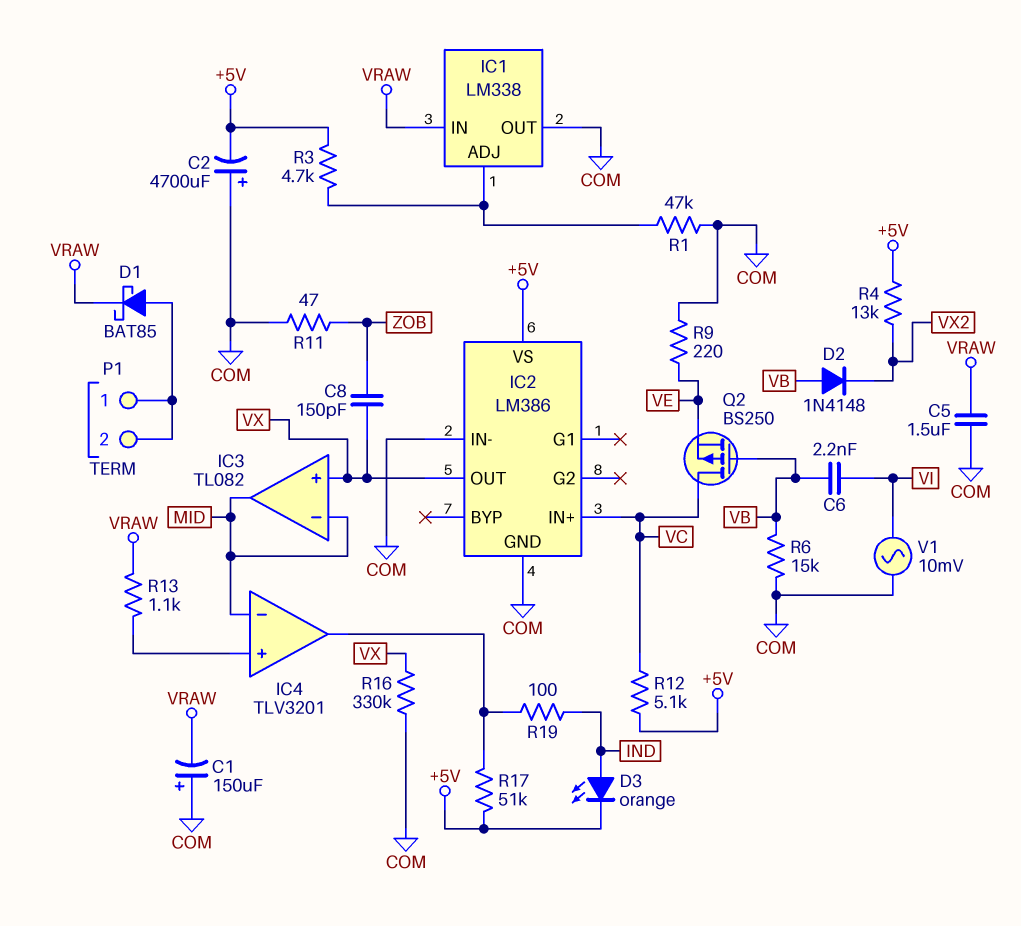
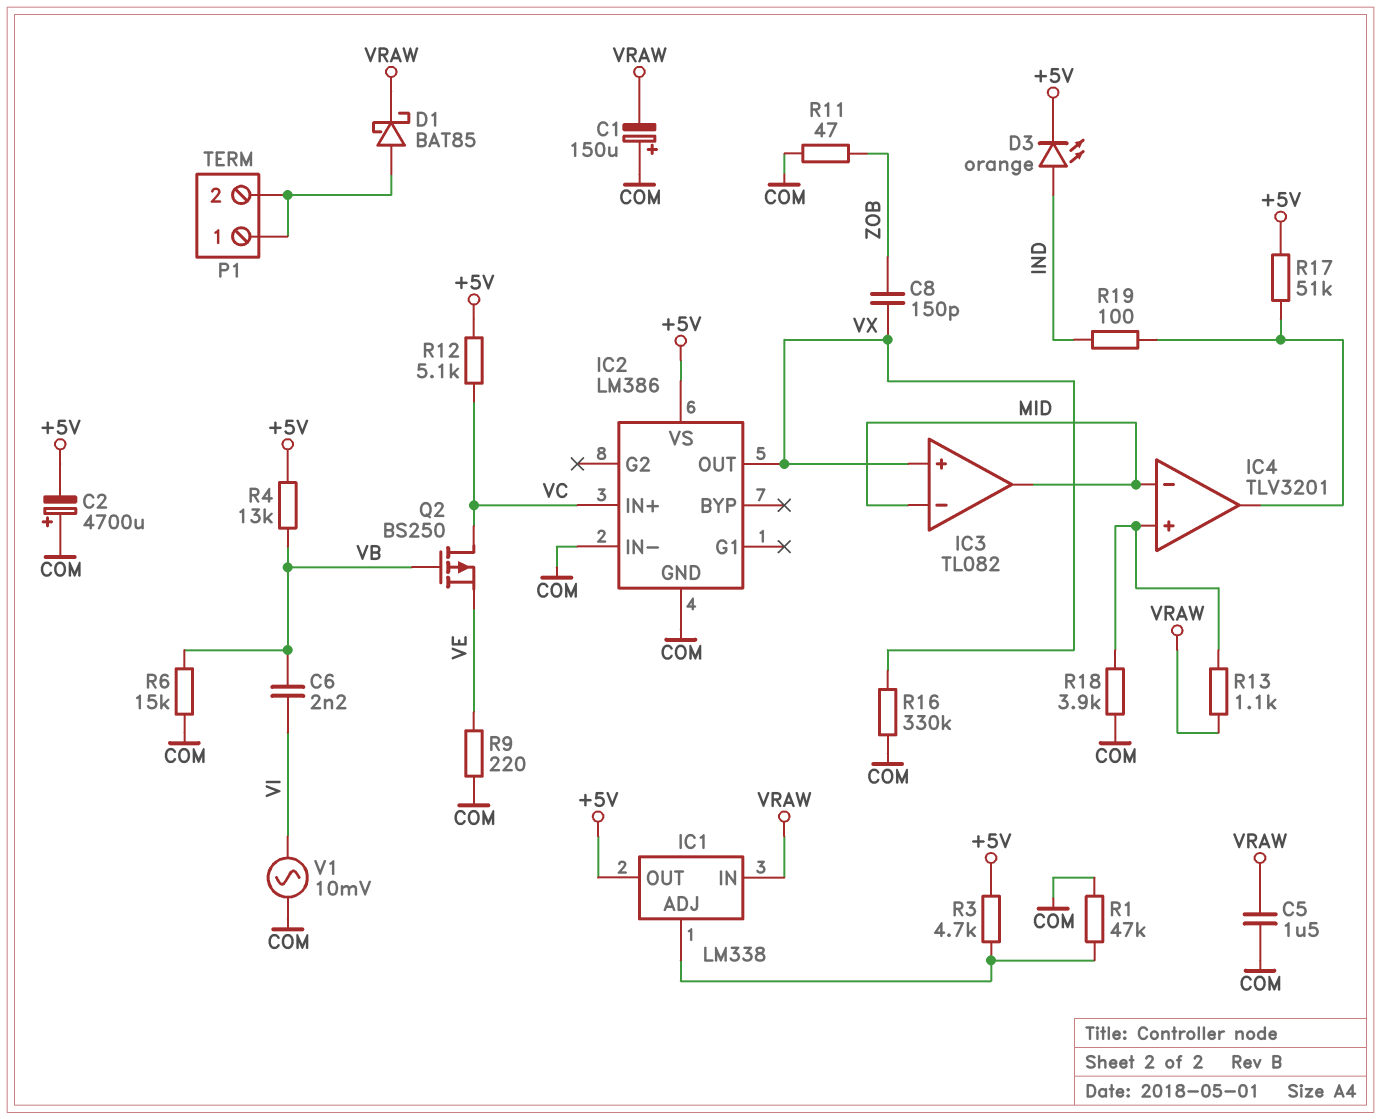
D2: diode 1N4148 (A VB, K VX2) -> none
IC1 pin OUT: COM -> +5V
R4: 13k (+5V, VX2) -> 13k (+5V, VB)
R18: none -> 3.9k (COM, IC4/in+)

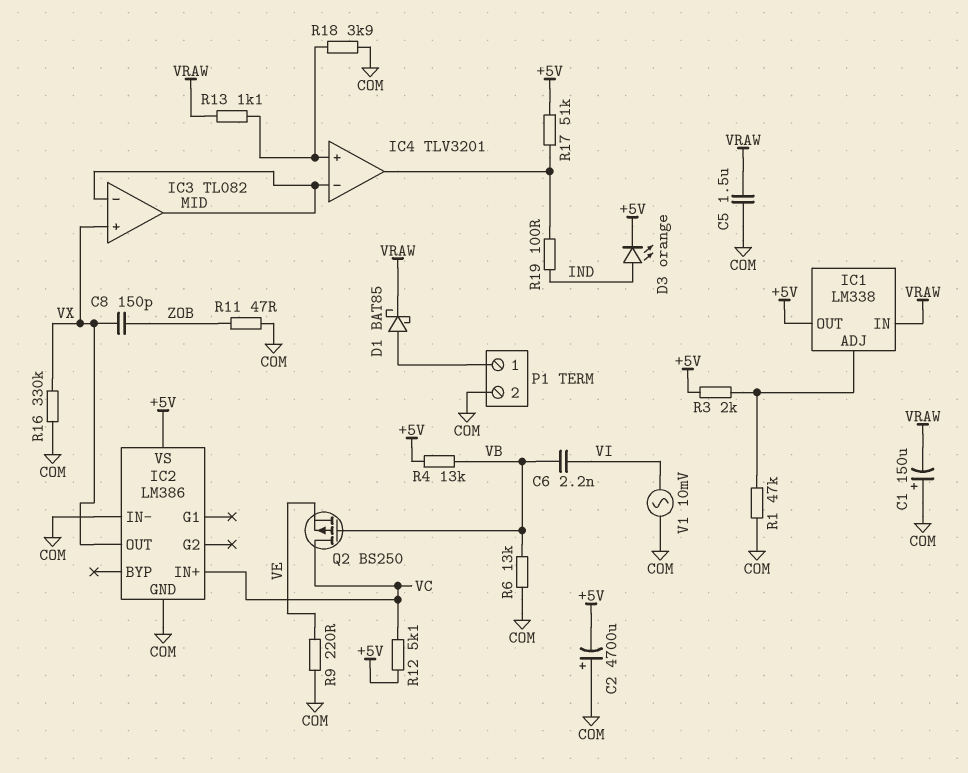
P1 pin 2: P1/1 -> COM
R3: 4.7k (+5V, IC1/ADJ) -> 2k (+5V, IC1/ADJ)
R6: 15k (COM, VB) -> 13k (COM, VB)

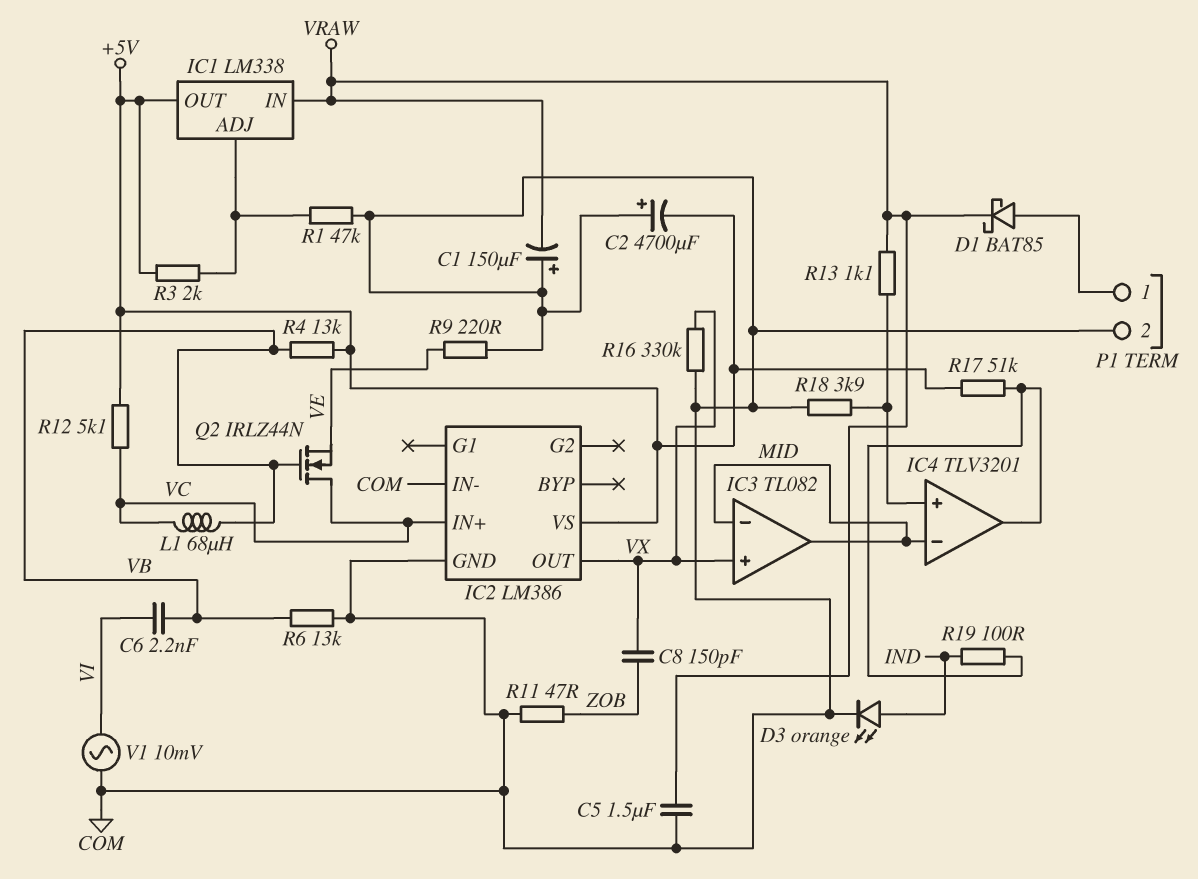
D3: LED orange (A IND, K +5V) -> LED orange (A IND, K COM)
L1: none -> 68uH (VB, VC)
Q2: PMOS BS250 (G VB, D VC, S VE) -> NMOS IRLZ44N (G VB, D VC, S VE)

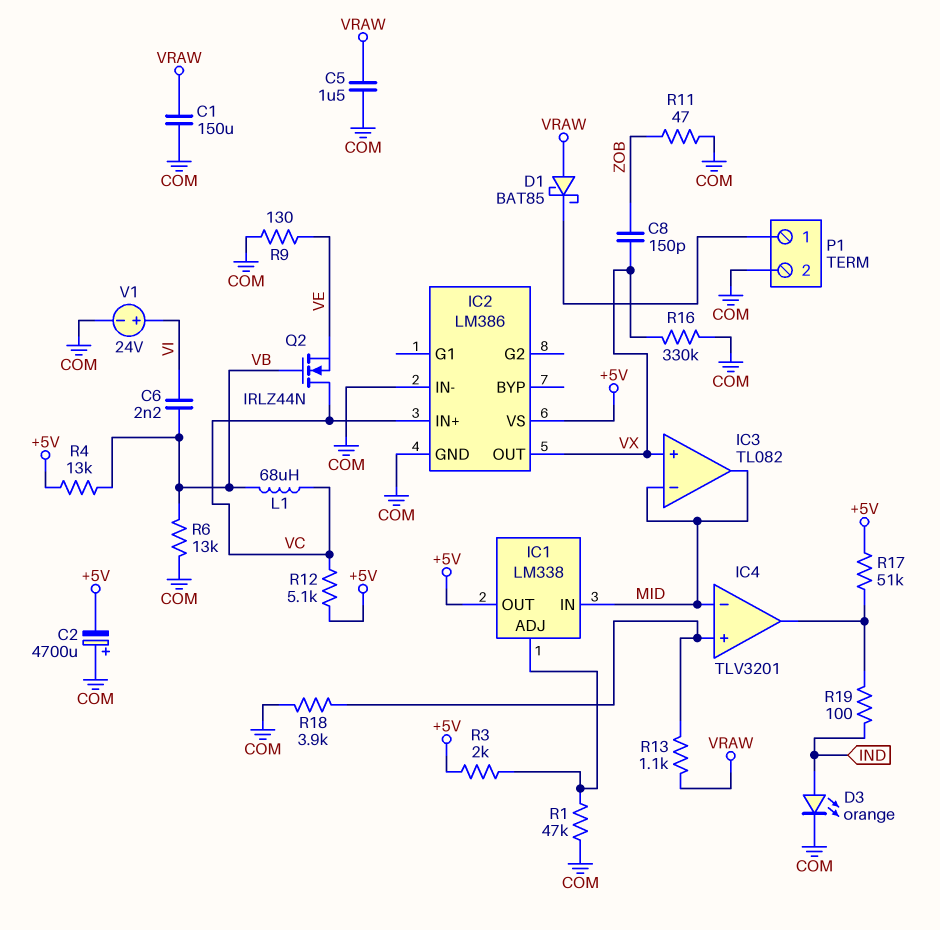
C1: 150uF (plus COM, minus VRAW) -> 150uF (COM, VRAW)
D1: schottky BAT85 (A P1/1, K VRAW) -> schottky BAT85 (A VRAW, K P1/1)
IC1 pin IN: VRAW -> MID
R9: 220 (COM, VE) -> 130 (COM, VE)
V1: AC 10mV (COM, VI) -> 24V (plus VI, minus COM)

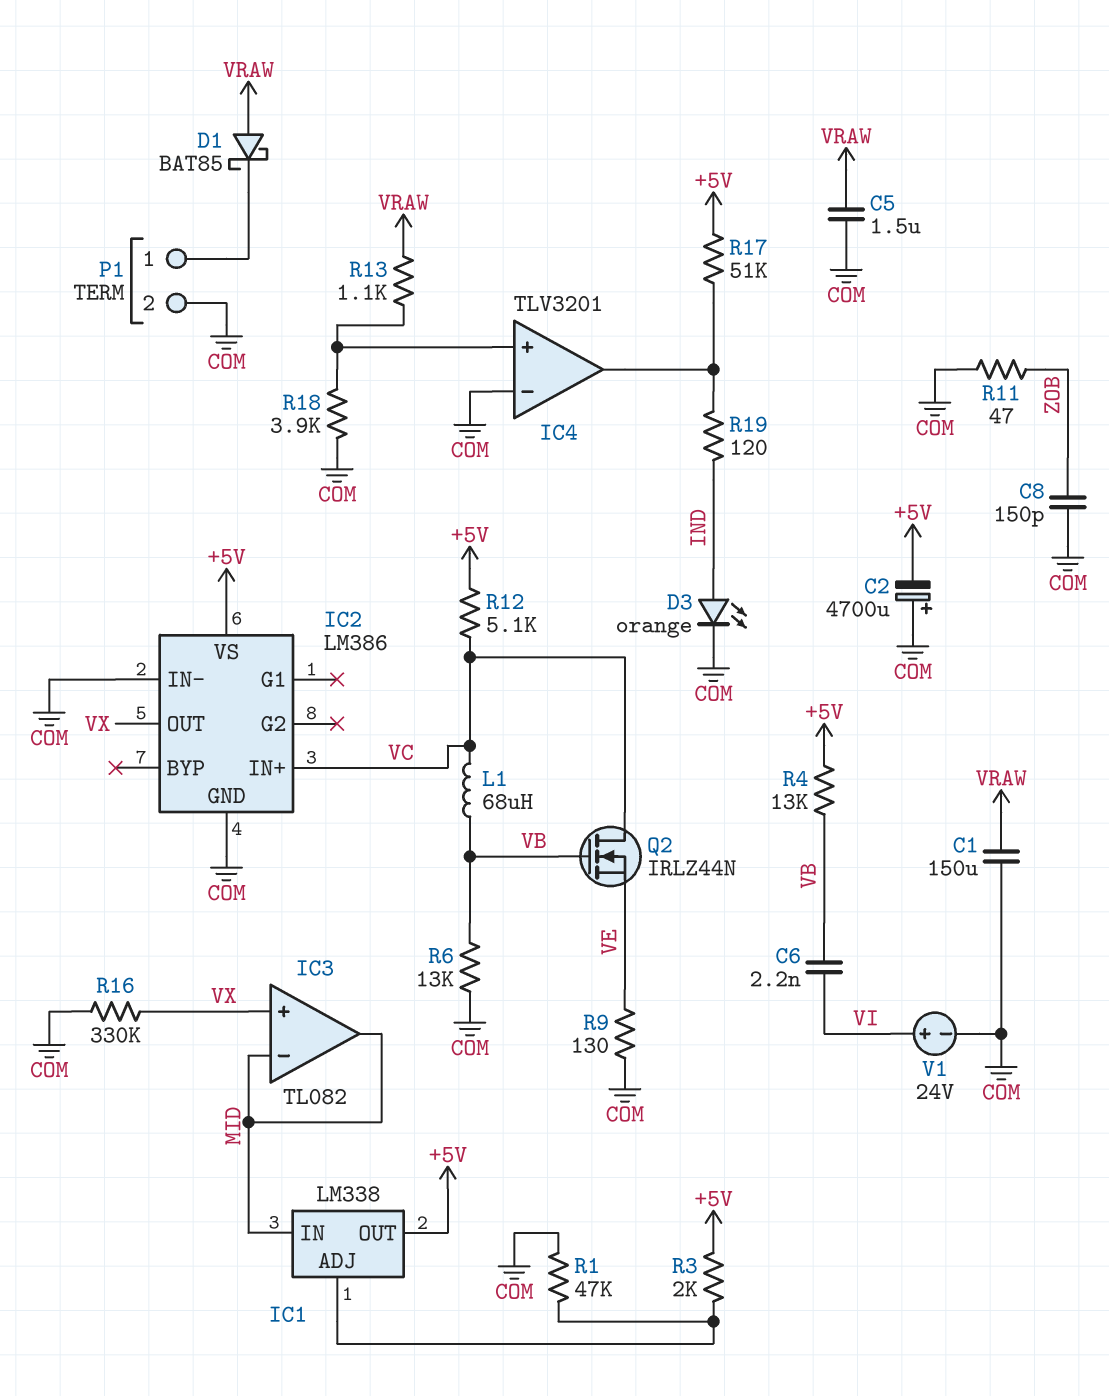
C8: 150pF (VX, ZOB) -> 150pF (COM, ZOB)
IC4 pin in-: MID -> COM
R19: 100 (IC4/out, IND) -> 120 (IC4/out, IND)

